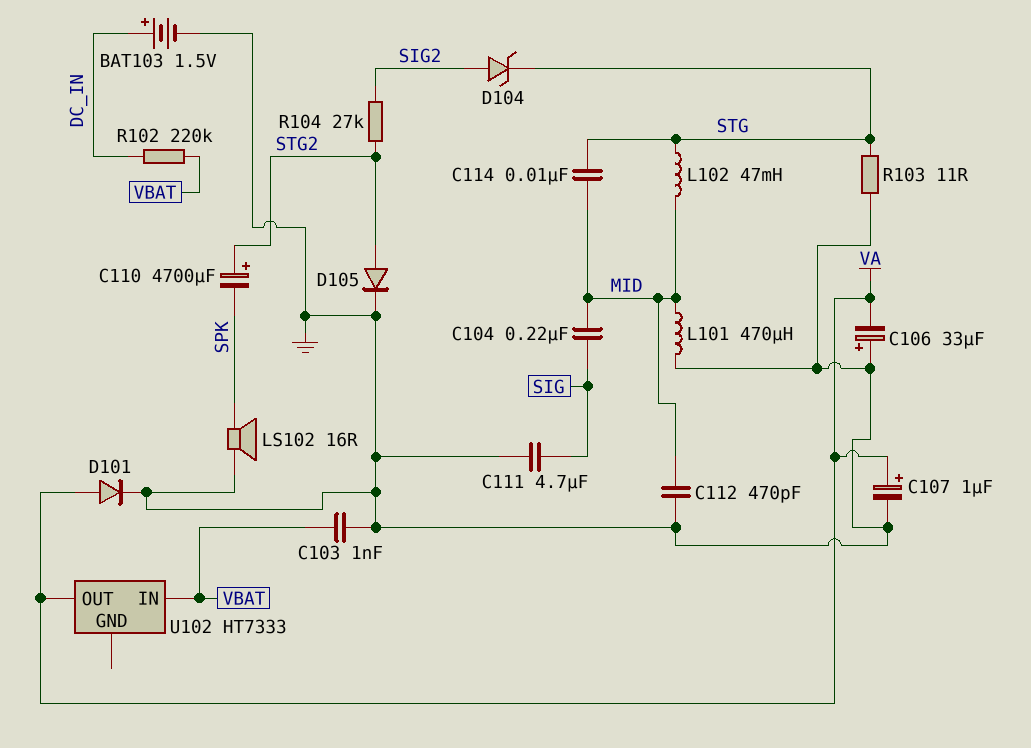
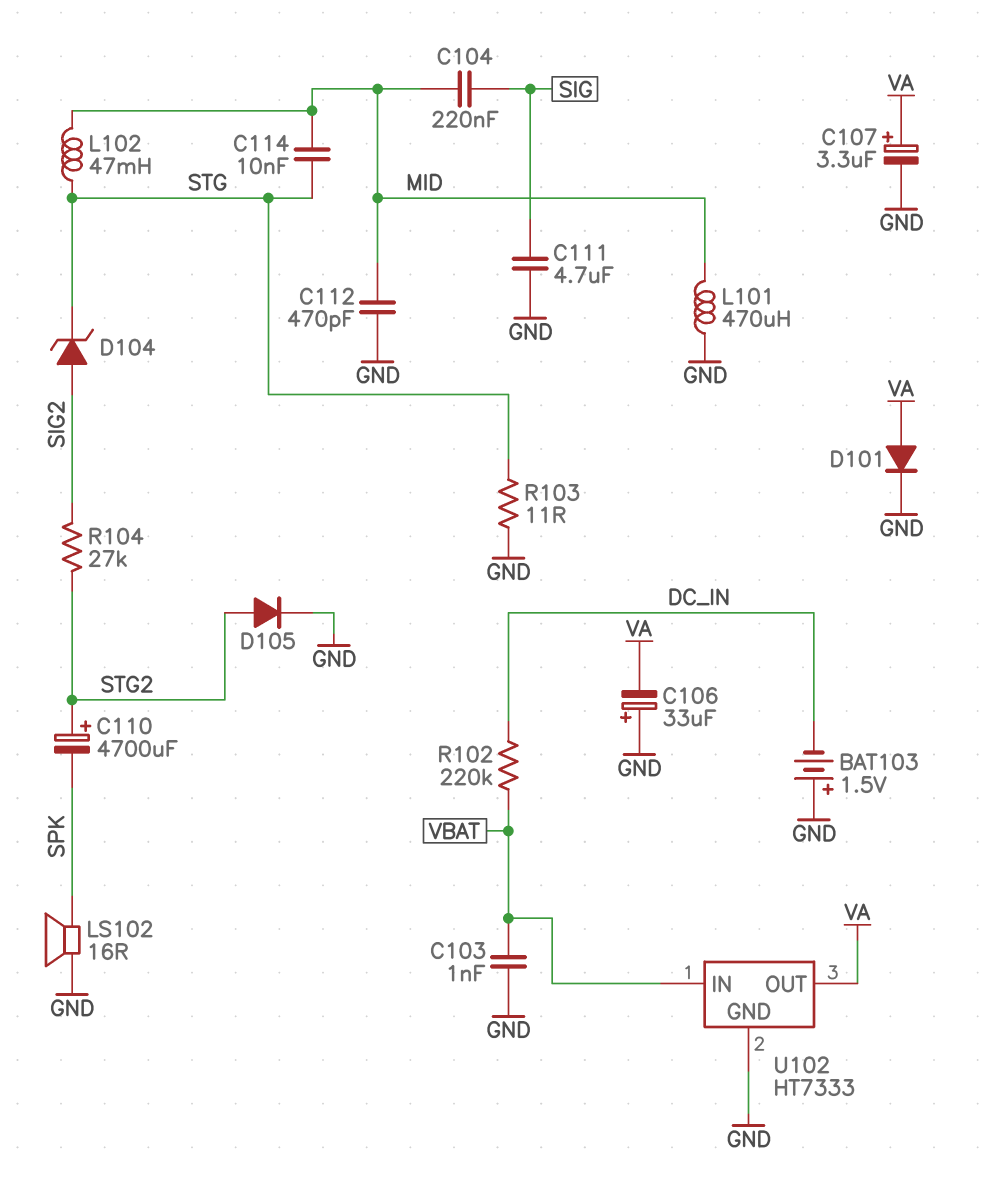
BAT103: 1.5V (plus DC_IN, minus GND) -> 1.5V (plus GND, minus DC_IN)
C107: 1uF (plus VA, minus GND) -> 3.3uF (plus VA, minus GND)
U102 pin GND: none -> GND

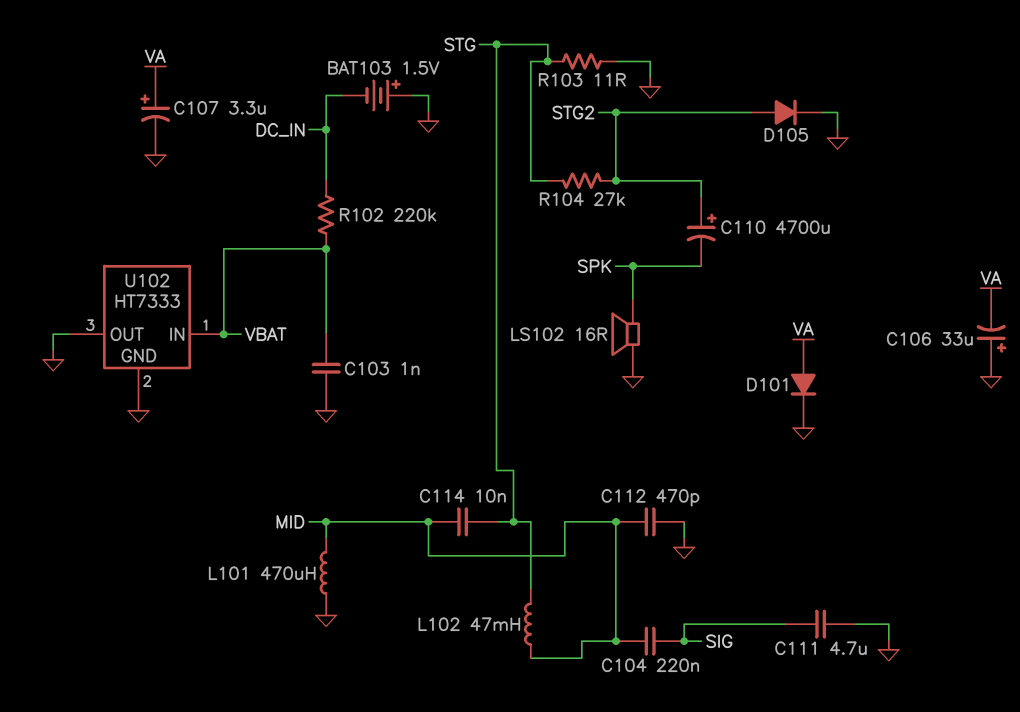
D104: zener (A SIG2, K STG) -> none
R104: 27k (SIG2, STG2) -> 27k (STG, STG2)
U102 pin OUT: VA -> GND

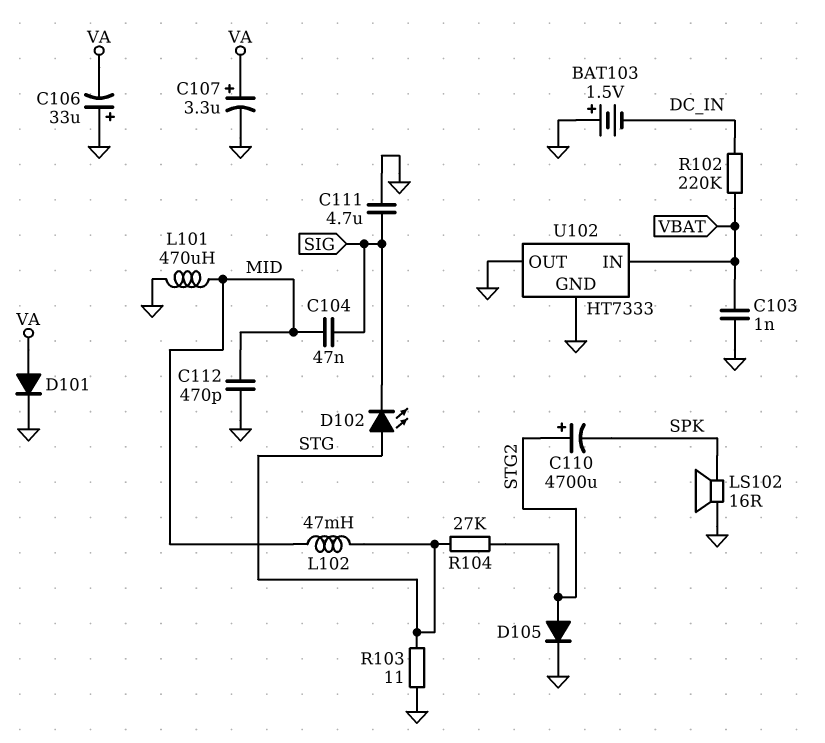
C104: 220nF (MID, SIG) -> 47nF (MID, SIG)
C114: 10nF (MID, STG) -> none
D102: none -> LED (A STG, K SIG)

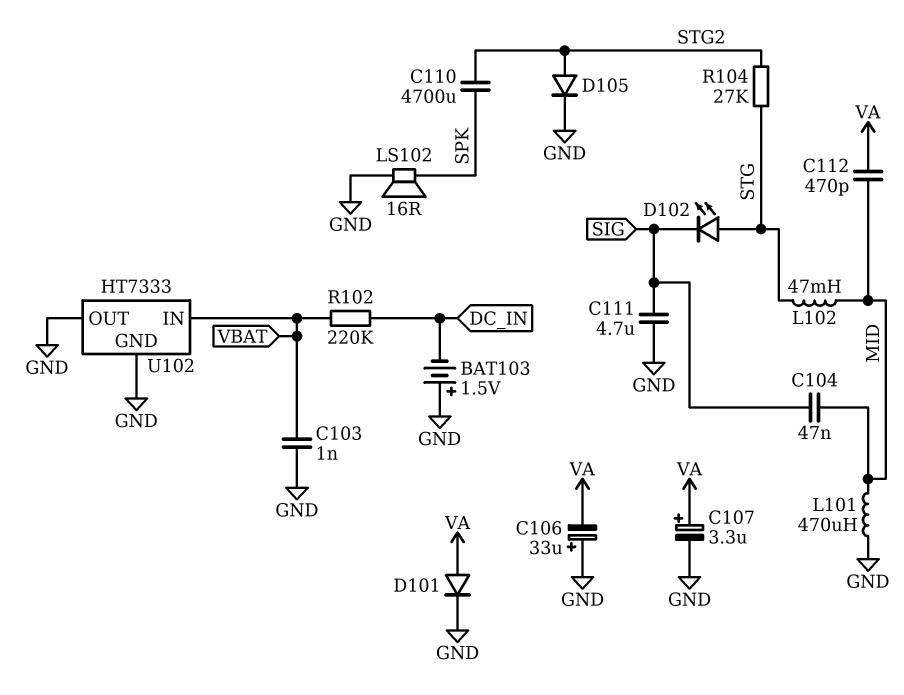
C110: 4700uF (plus STG2, minus SPK) -> 4700uF (SPK, STG2)
C112: 470pF (GND, MID) -> 470pF (MID, VA)
R103: 11 (GND, STG) -> none

